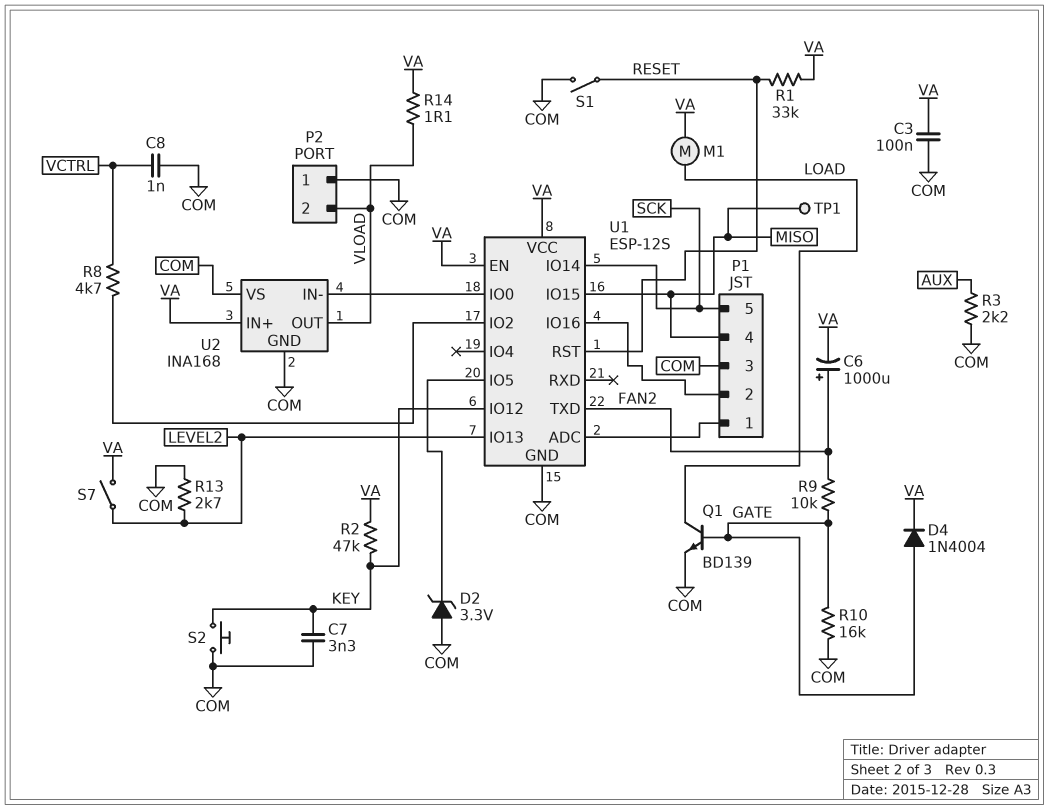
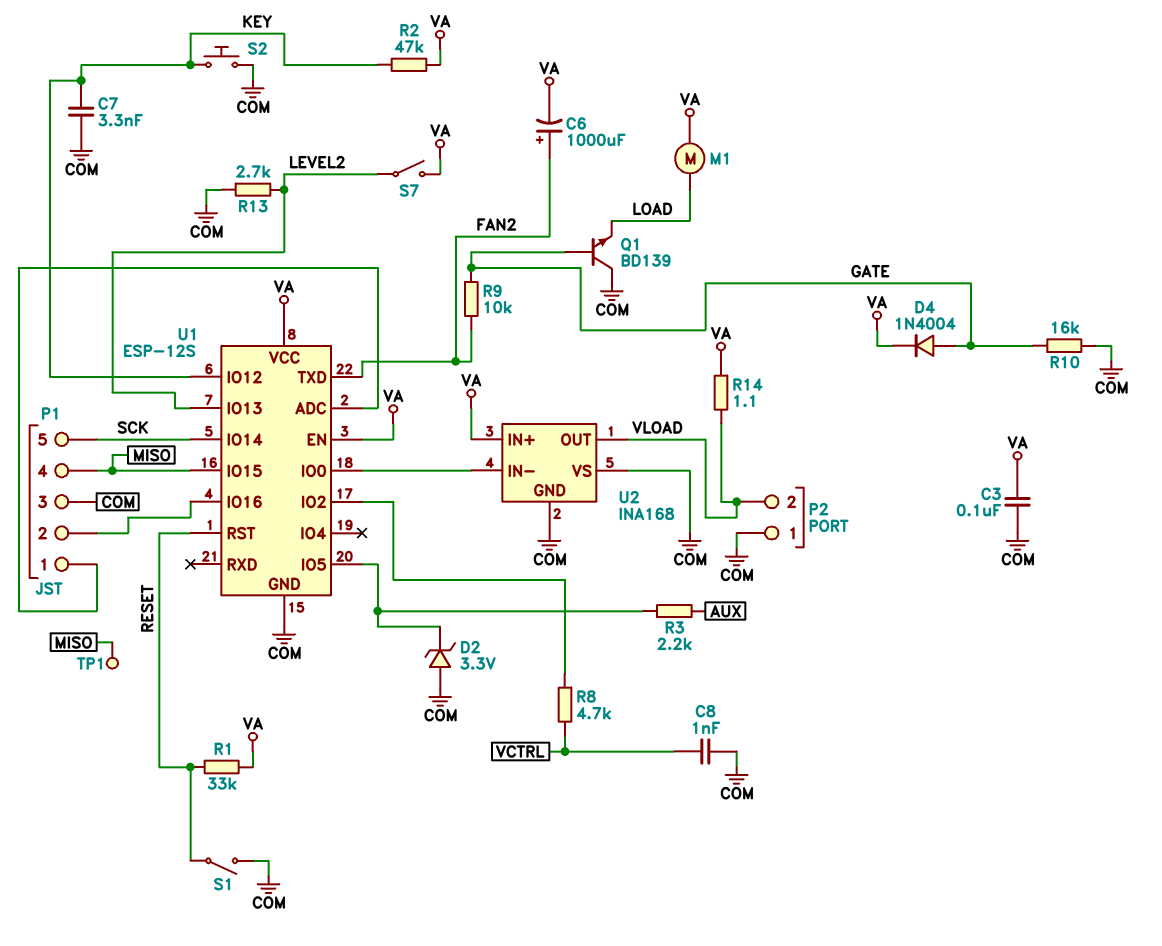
Q1: NPN BD139 (B GATE, C LOAD, E COM) -> NPN BD139 (B GATE, C COM, E LOAD)
R3: 2.2k (AUX, COM) -> 2.2k (AUX, U1/IO5)

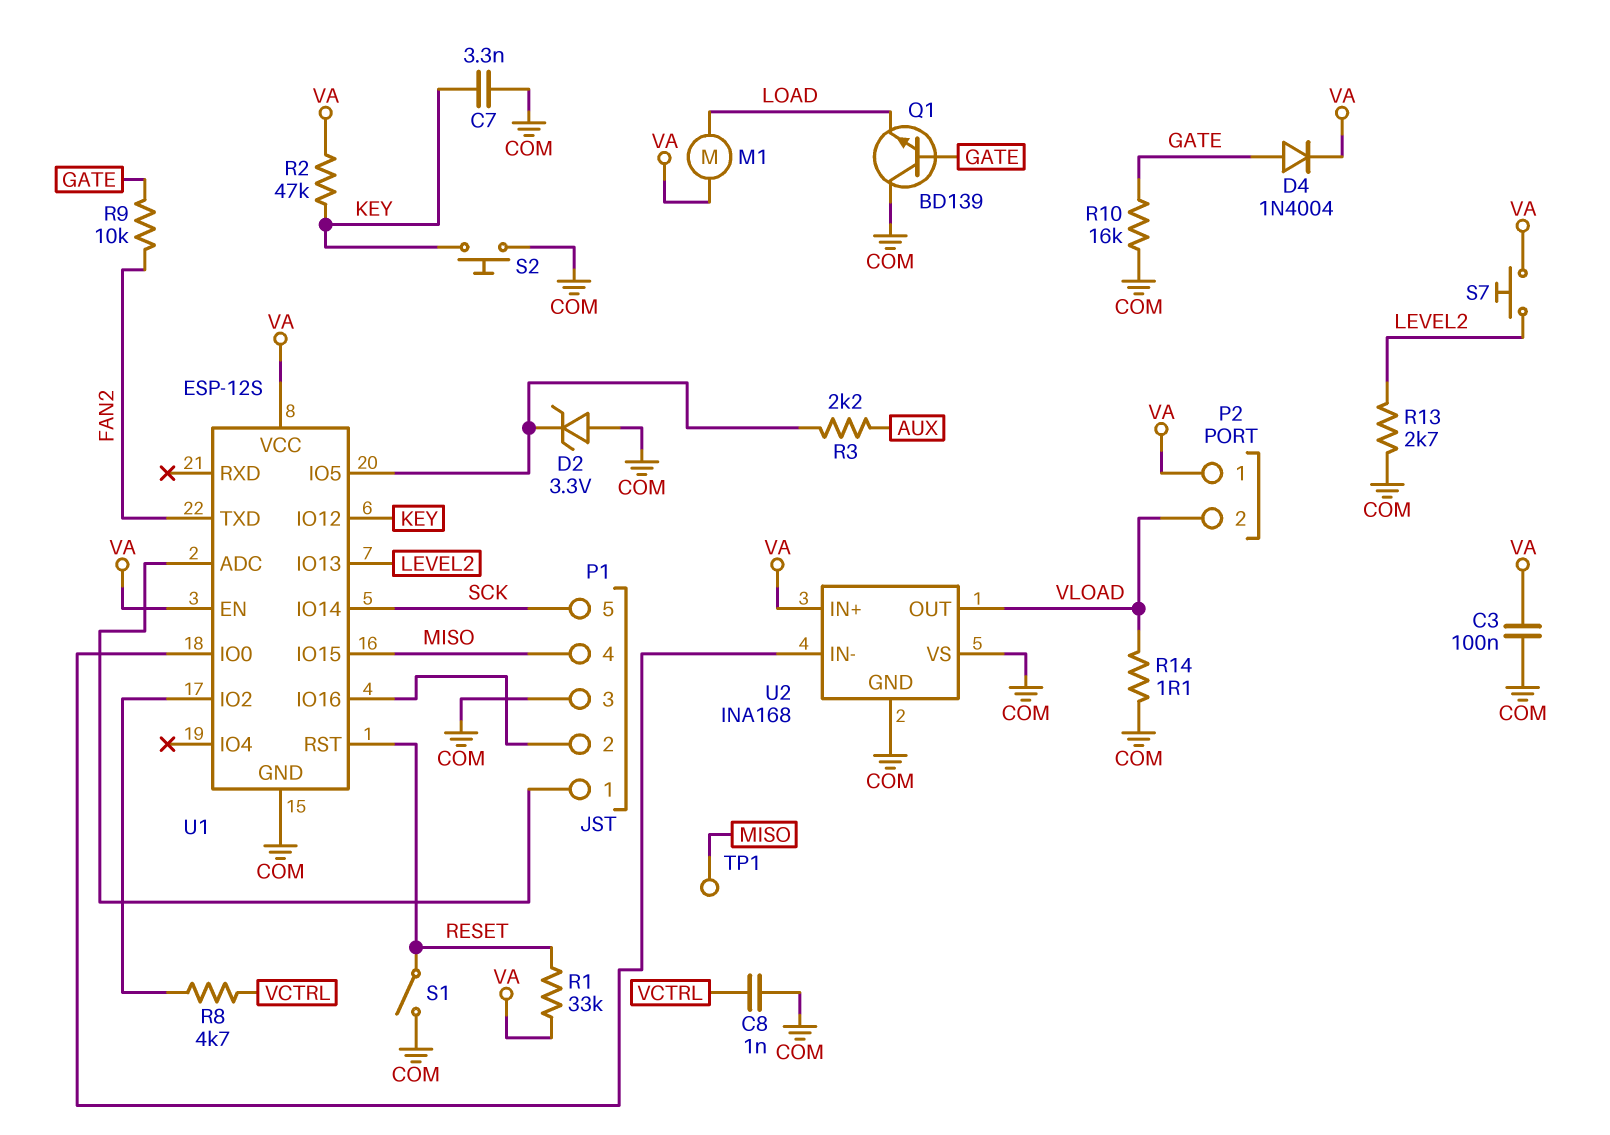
C6: 1000uF (plus FAN2, minus VA) -> none
P2 pin 1: COM -> VA
R14: 1.1 (VA, VLOAD) -> 1.1 (COM, VLOAD)
S7: switch (LEVEL2, VA) -> button (LEVEL2, VA)

